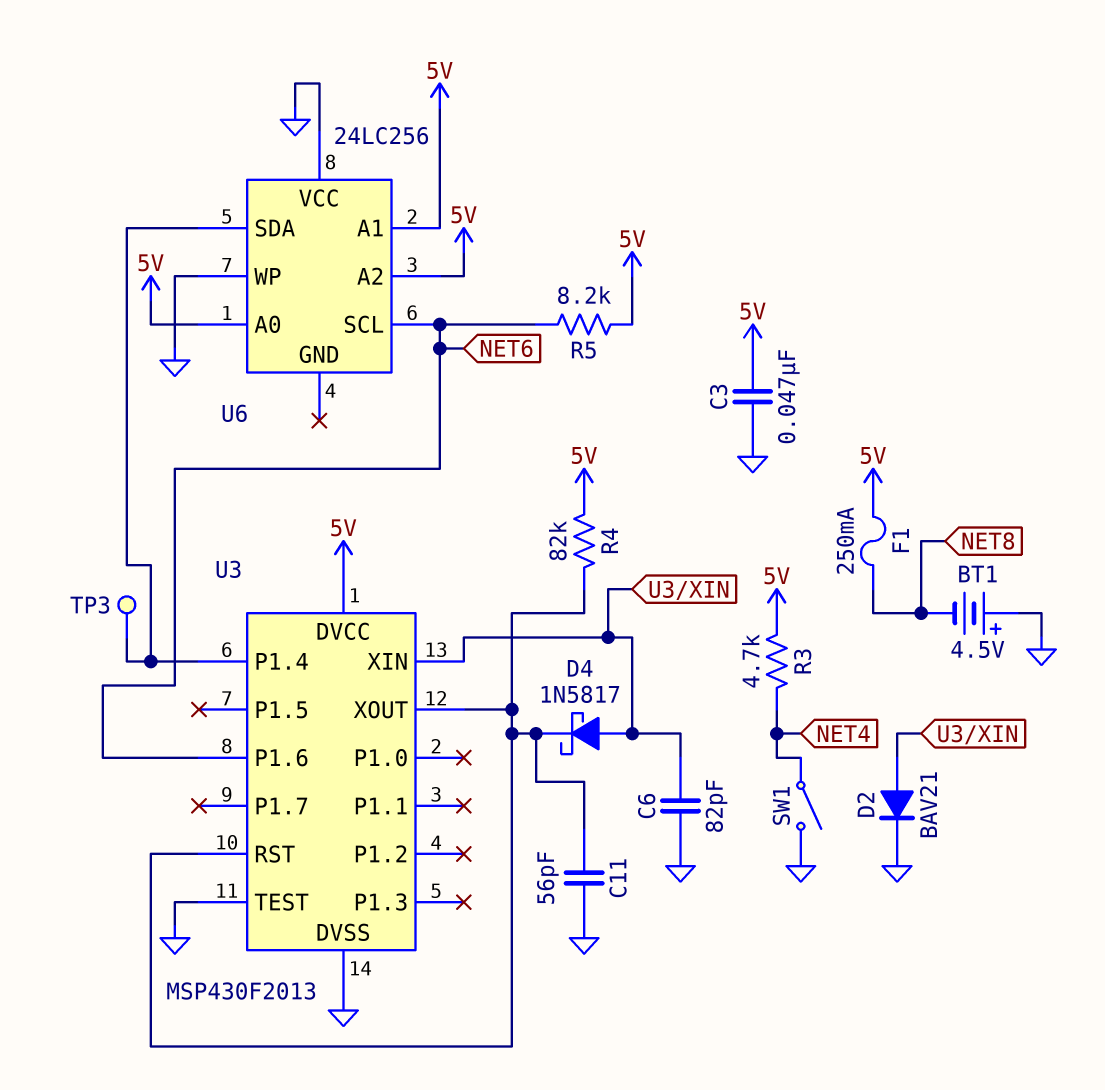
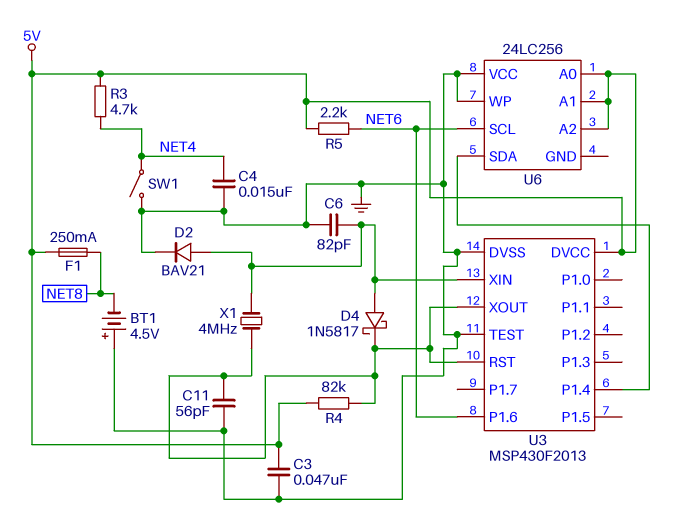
C4: none -> 15nF (GND, NET4)
R5: 8.2k (5V, NET6) -> 2.2k (5V, NET6)
TP3: test point (U3/P1.4) -> none
X1: none -> 4MHz (U3/RST, U3/XIN)

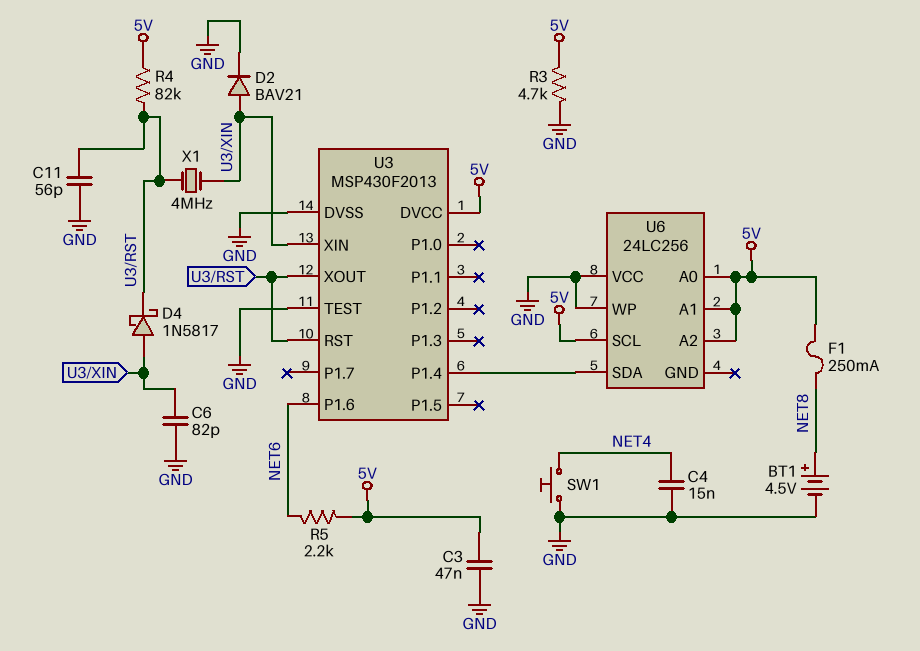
BT1: 4.5V (plus GND, minus NET8) -> 4.5V (plus NET8, minus GND)
R3: 4.7k (5V, NET4) -> 4.7k (5V, GND)
SW1: switch (GND, NET4) -> button (GND, NET4)
U6 pin SCL: NET6 -> 5V

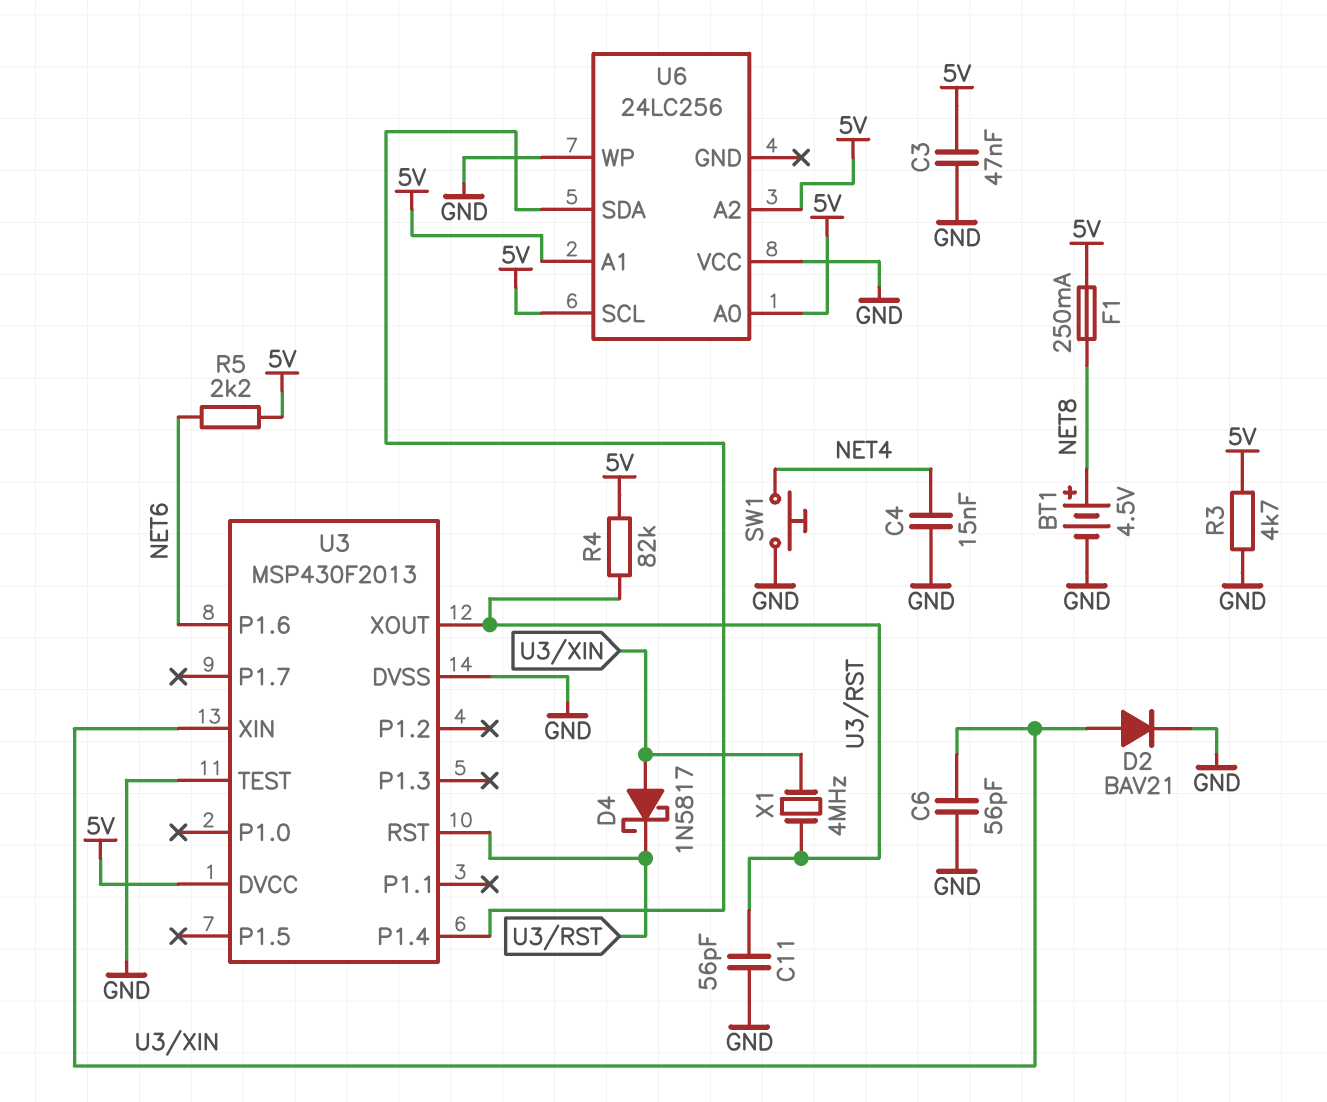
C6: 82pF (GND, U3/XIN) -> 56pF (GND, U3/XIN)

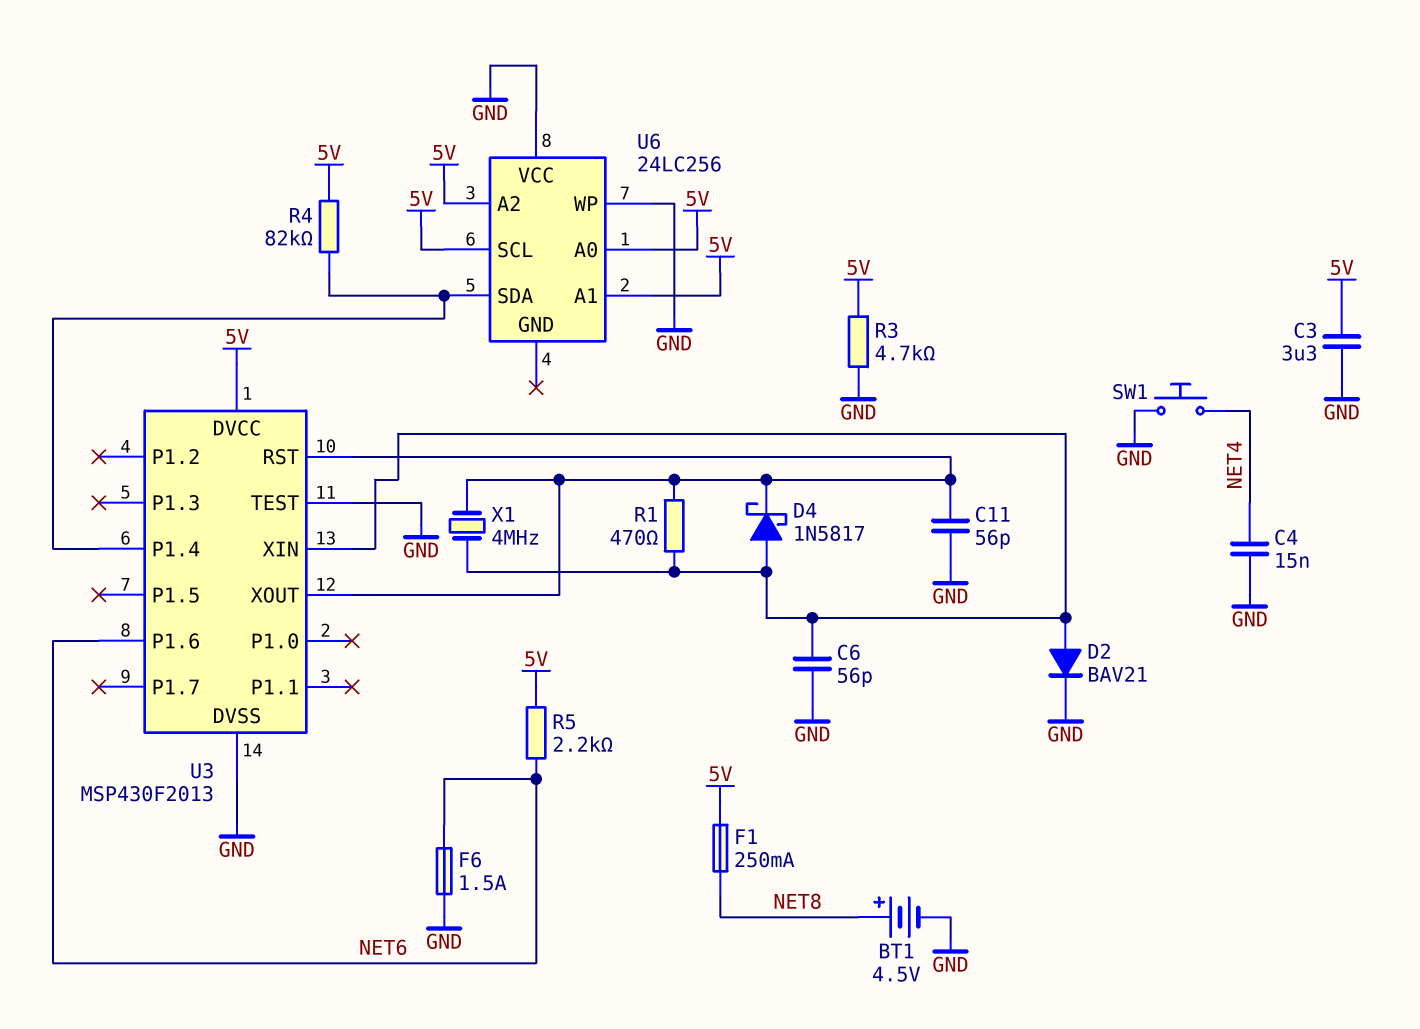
C3: 47nF (5V, GND) -> 3.3uF (5V, GND)
F6: none -> 1.5A (GND, NET6)
R1: none -> 470 (U3/RST, U3/XIN)
R4: 82k (5V, U3/RST) -> 82k (5V, U3/P1.4)

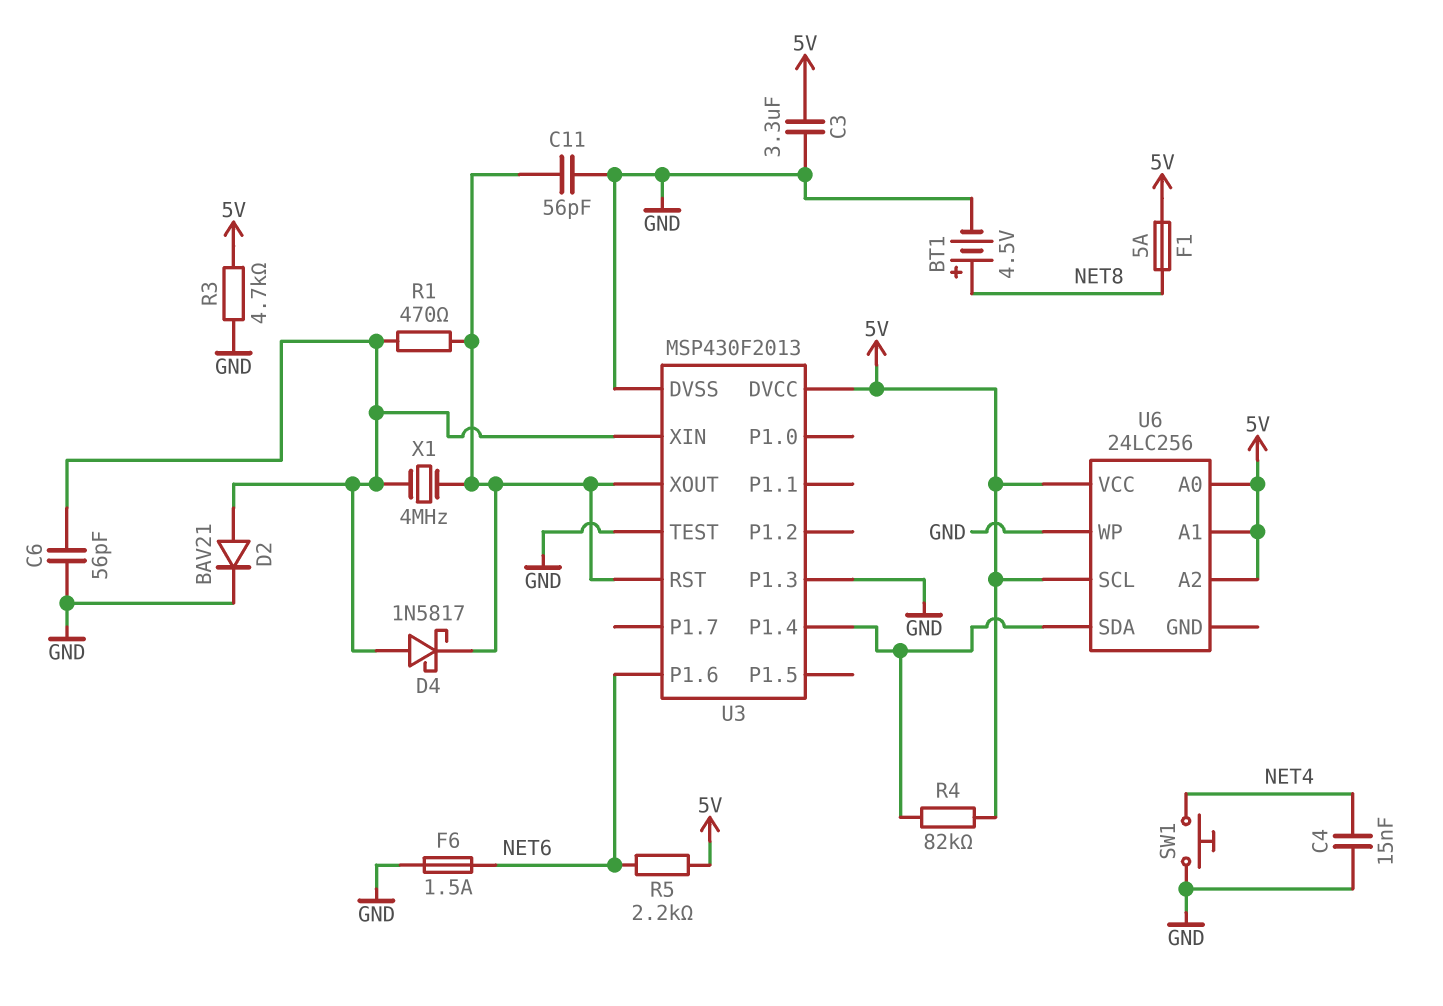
F1: 250mA (5V, NET8) -> 5A (5V, NET8)
U3 pin P1.3: none -> GND
U6 pin VCC: GND -> 5V

